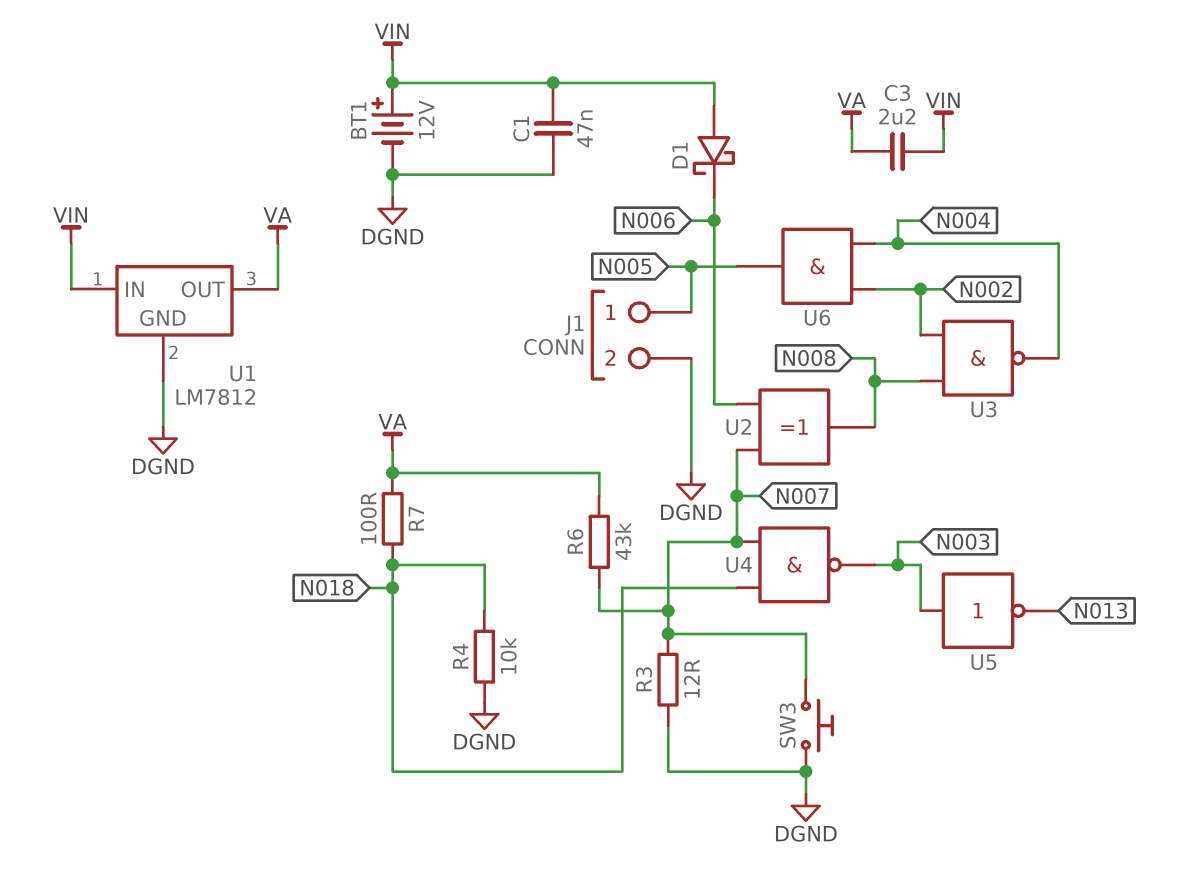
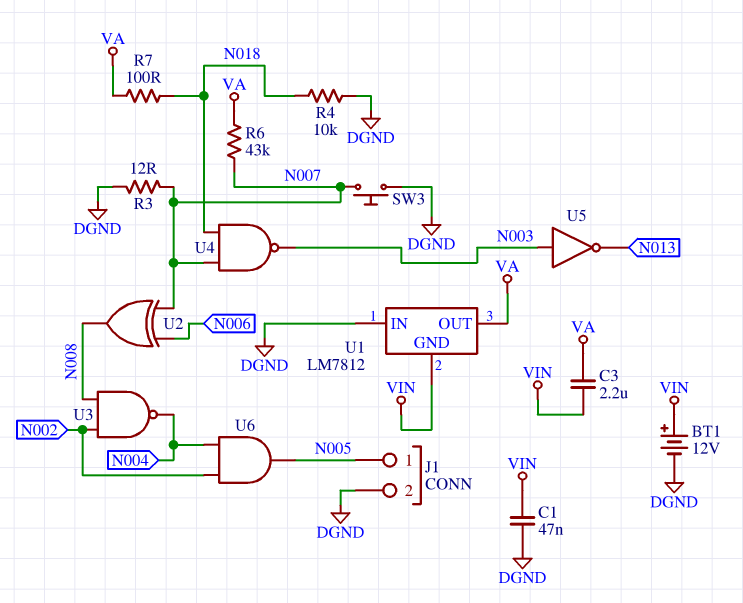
D1: schottky (A VIN, K N006) -> none
U1 pin GND: DGND -> VIN
U1 pin IN: VIN -> DGND

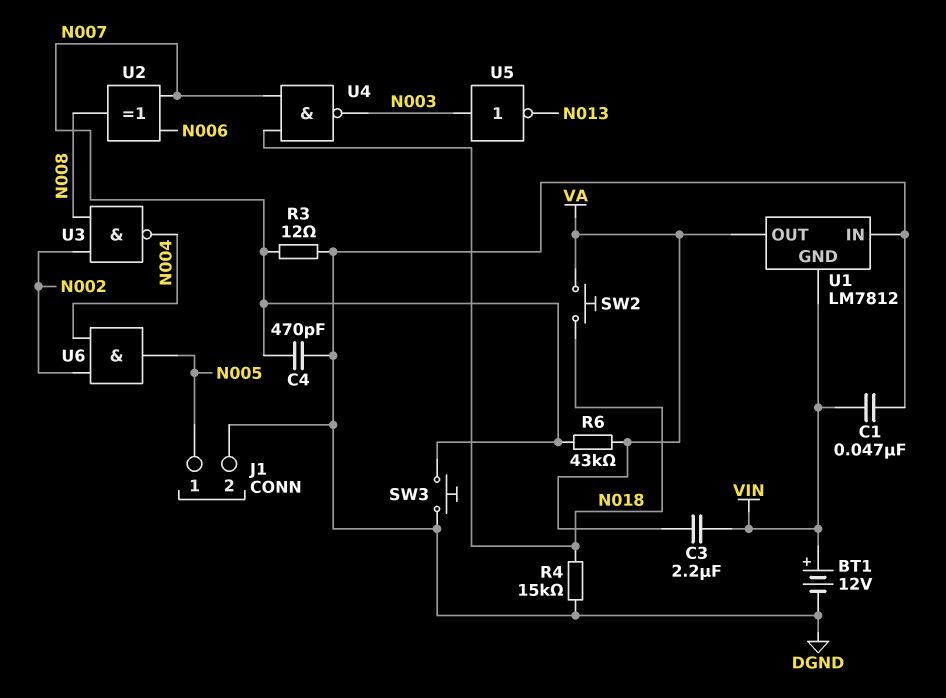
C4: none -> 470pF (DGND, N007)
R4: 10k (DGND, N018) -> 15k (DGND, N018)
R7: 100 (N018, VA) -> none
SW2: none -> button (N018, VA)

